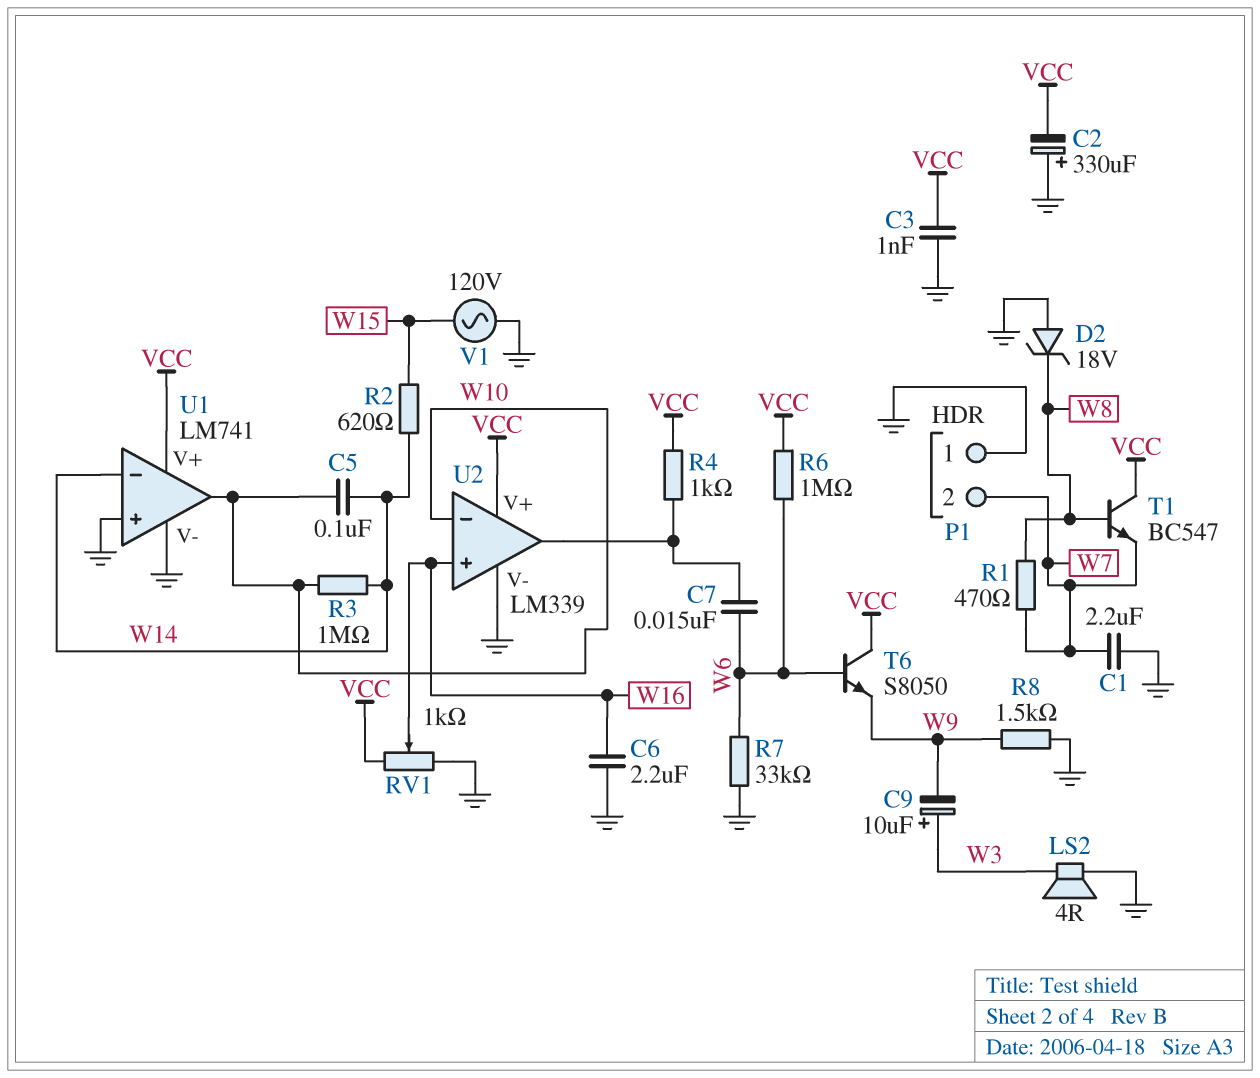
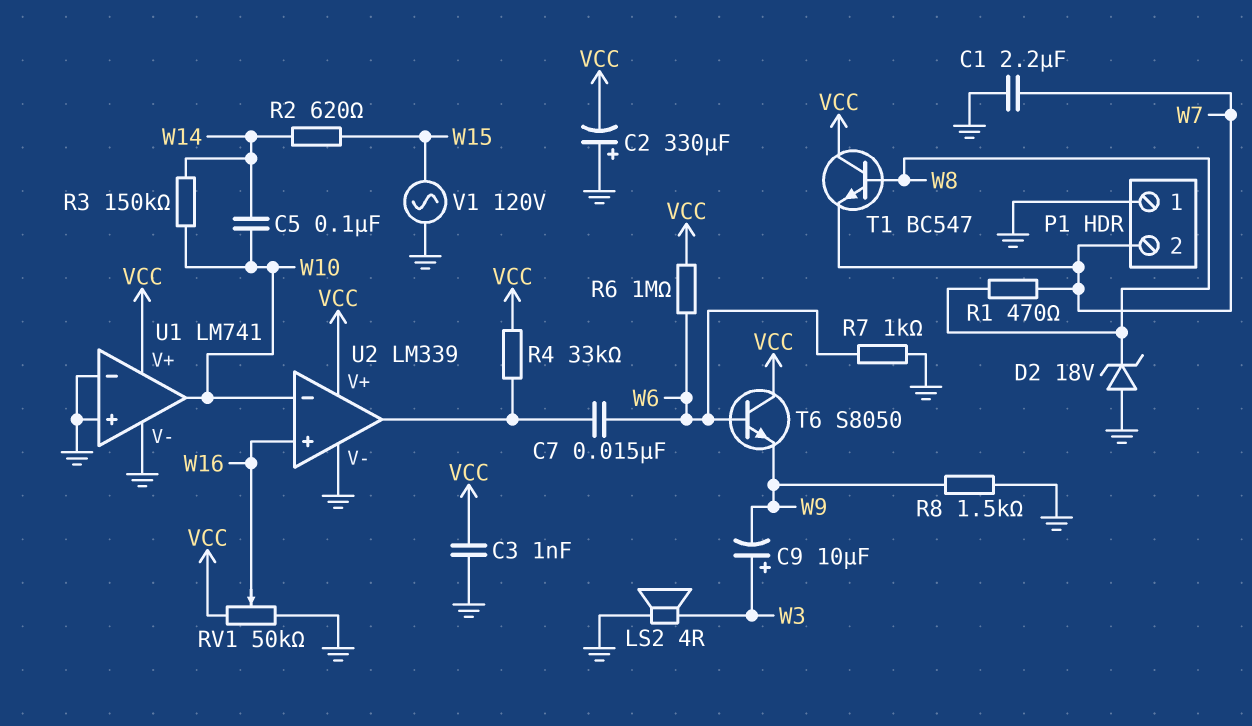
C6: 2.2uF (GND, W16) -> none
R3: 1M (W10, W14) -> 150k (W10, W14)
R4: 1k (U2/out, VCC) -> 33k (U2/out, VCC)
R7: 33k (GND, W6) -> 1k (GND, W6)
RV1: 1k (GND, VCC, wiper W16) -> 50k (GND, VCC, wiper W16)
U1 pin in-: W14 -> GND

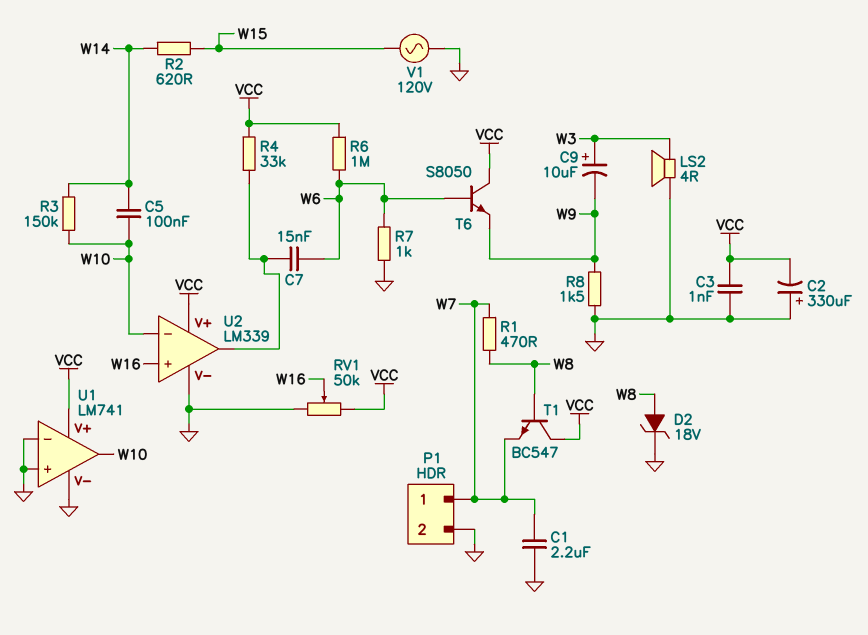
D2: zener 18V (A GND, K W8) -> zener 18V (A W8, K GND)
P1 pin 1: GND -> W7
P1 pin 2: W7 -> GND

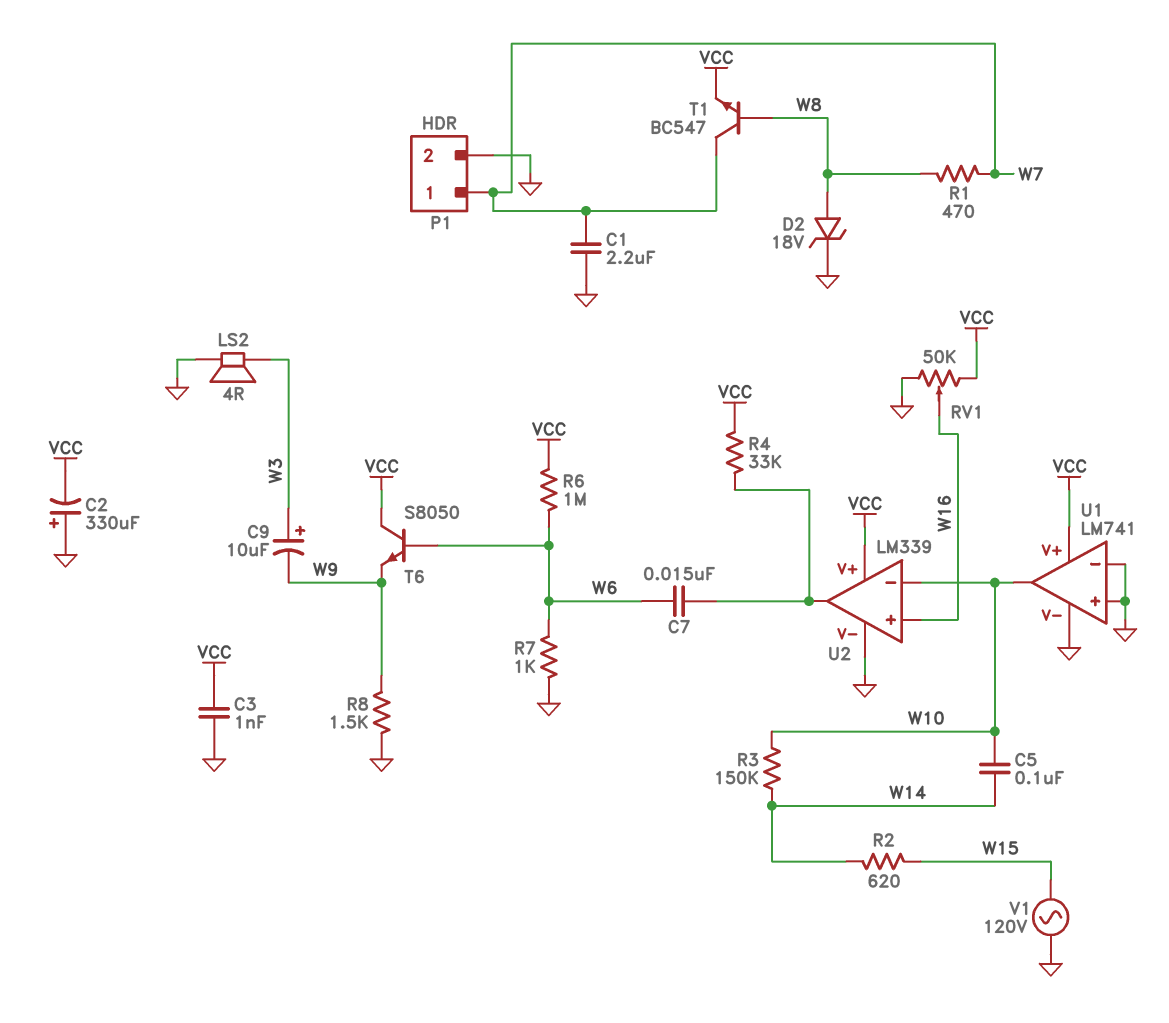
T1: NPN BC547 (B W8, C VCC, E W7) -> NPN BC547 (B W8, C W7, E VCC)

